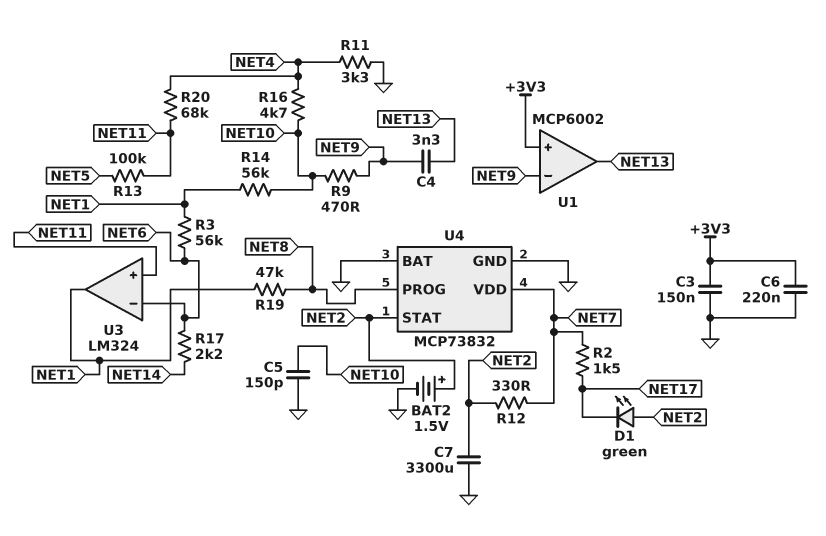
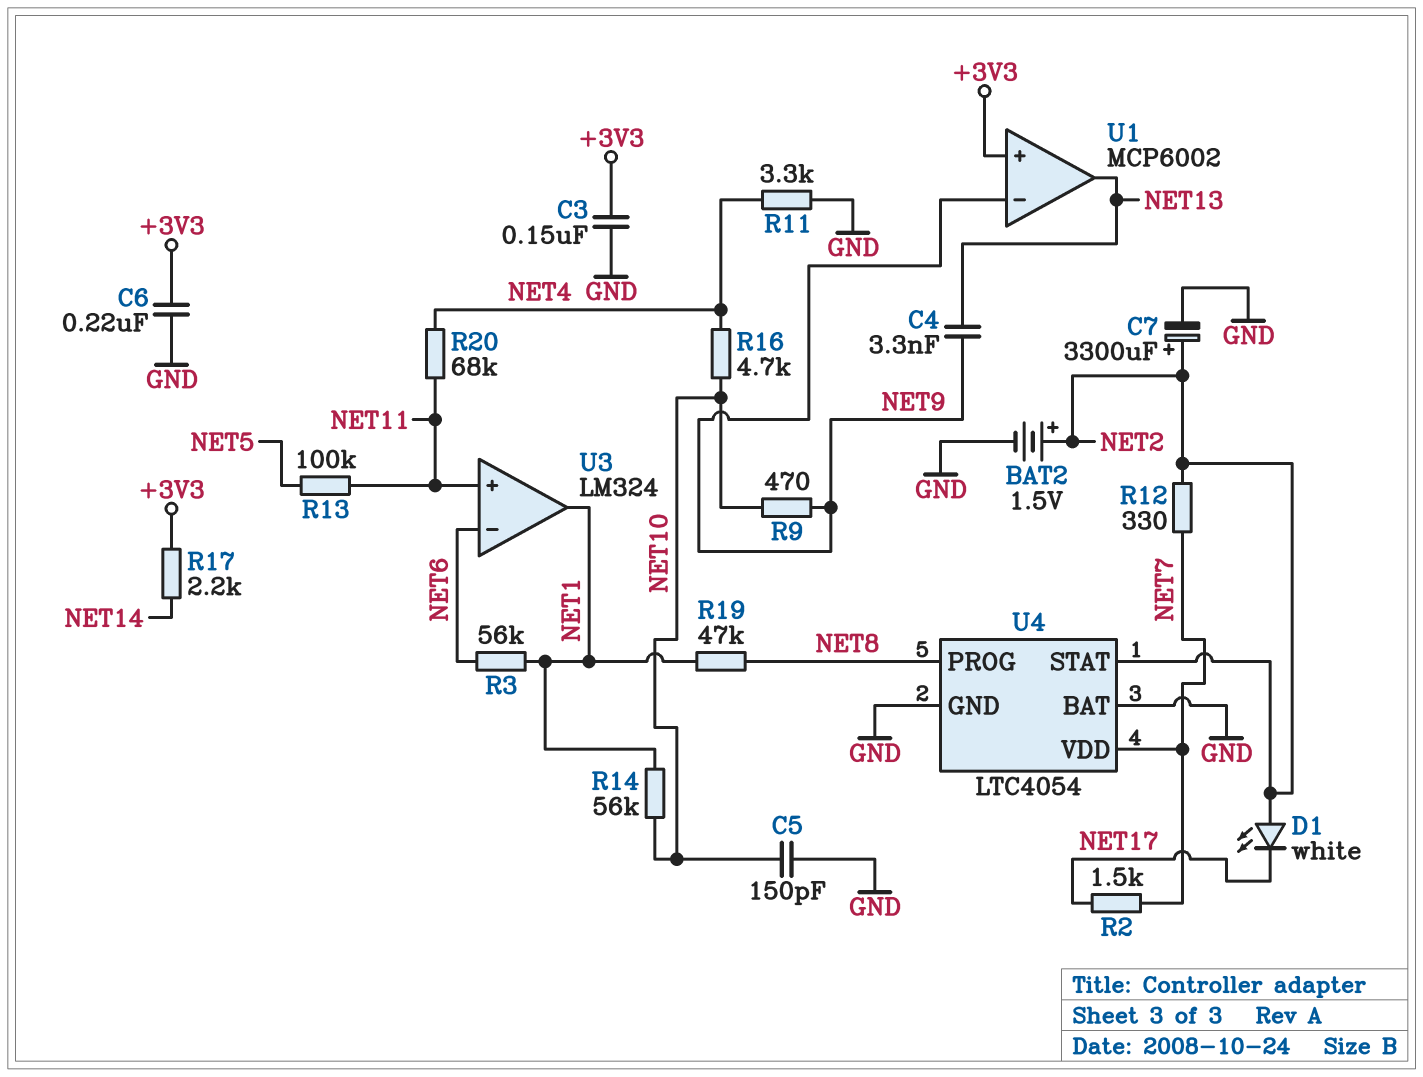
C7: 3300uF (GND, NET2) -> 3300uF (plus NET2, minus GND)
D1: LED green (A NET2, K NET17) -> LED white (A NET2, K NET17)
R17: 2.2k (NET6, NET14) -> 2.2k (+3V3, NET14)
U4: MCP73832 -> LTC4054

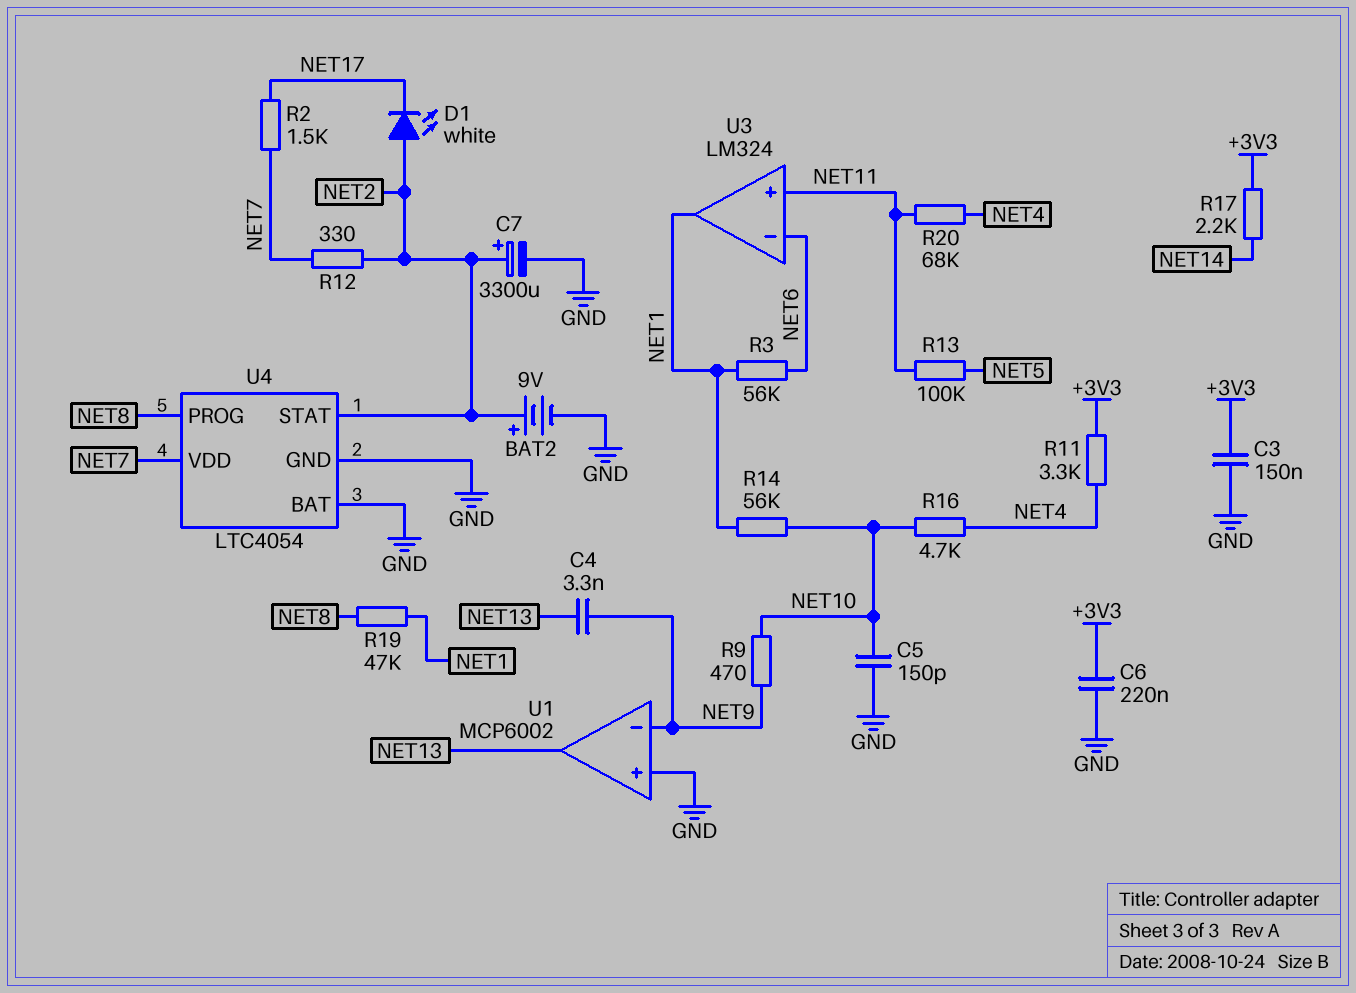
BAT2: 1.5V (plus NET2, minus GND) -> 9V (plus NET2, minus GND)
R11: 3.3k (GND, NET4) -> 3.3k (+3V3, NET4)
U1 pin in+: +3V3 -> GND

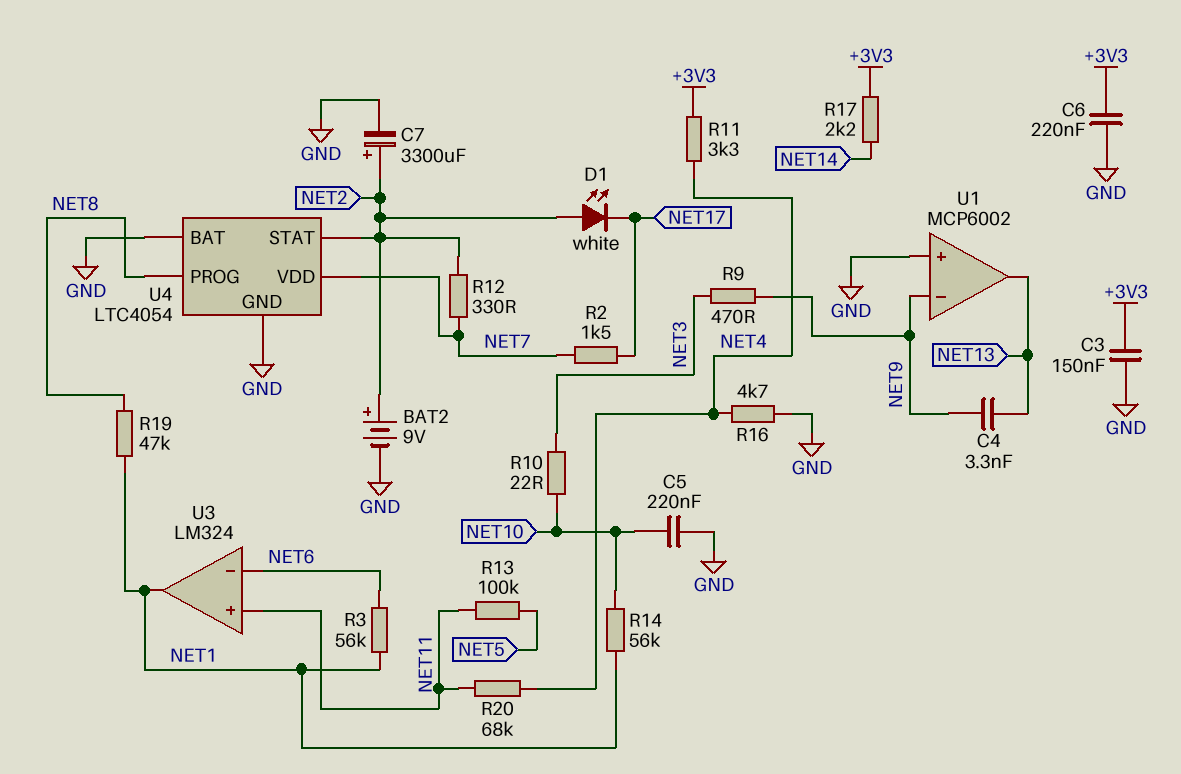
C5: 150pF (GND, NET10) -> 220nF (GND, NET10)
R9: 470 (NET9, NET10) -> 470 (NET3, NET9)
R10: none -> 22 (NET3, NET10)
R16: 4.7k (NET4, NET10) -> 4.7k (GND, NET4)

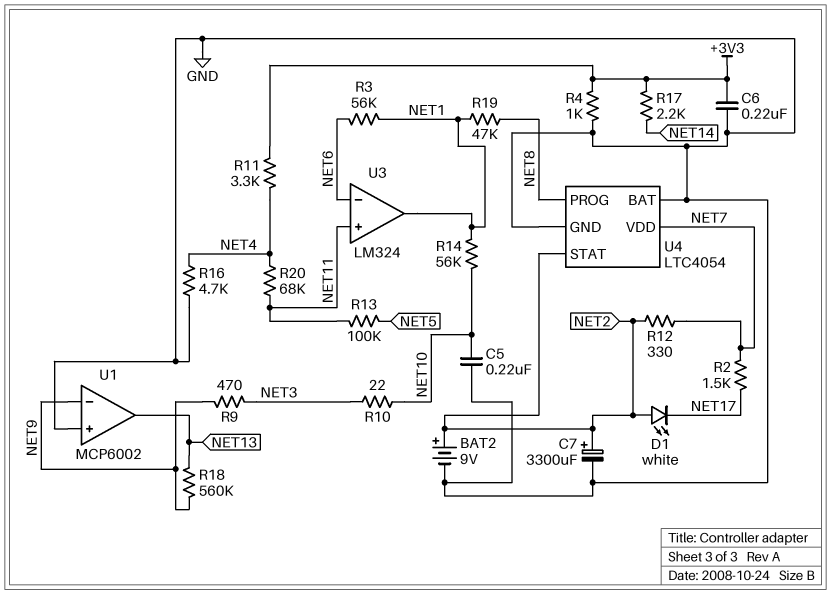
C3: 150nF (+3V3, GND) -> none
C4: 3.3nF (NET9, NET13) -> none
R4: none -> 1k (+3V3, GND)
R18: none -> 560k (NET9, NET13)

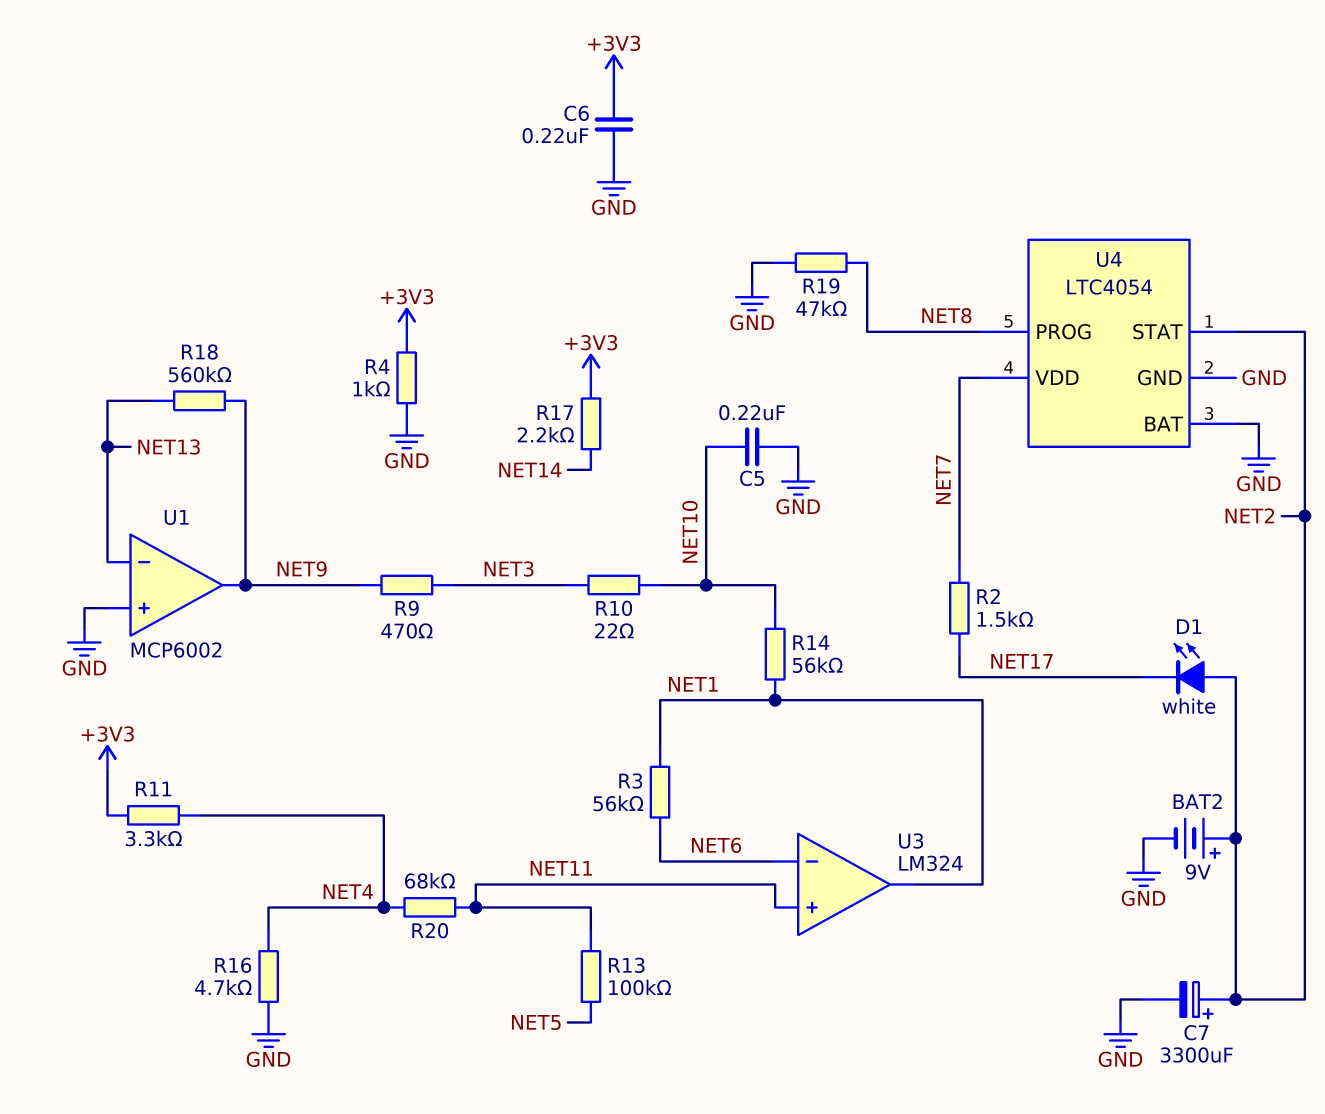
R12: 330 (NET2, NET7) -> none
R19: 47k (NET1, NET8) -> 47k (GND, NET8)
U1 pin in-: NET9 -> NET13
U1 pin out: NET13 -> NET9

